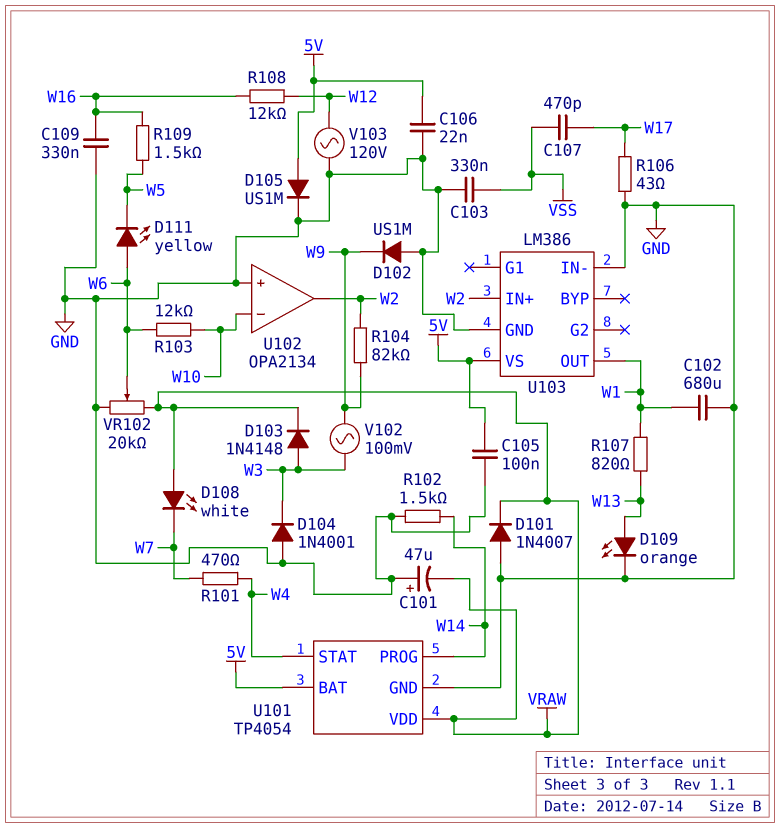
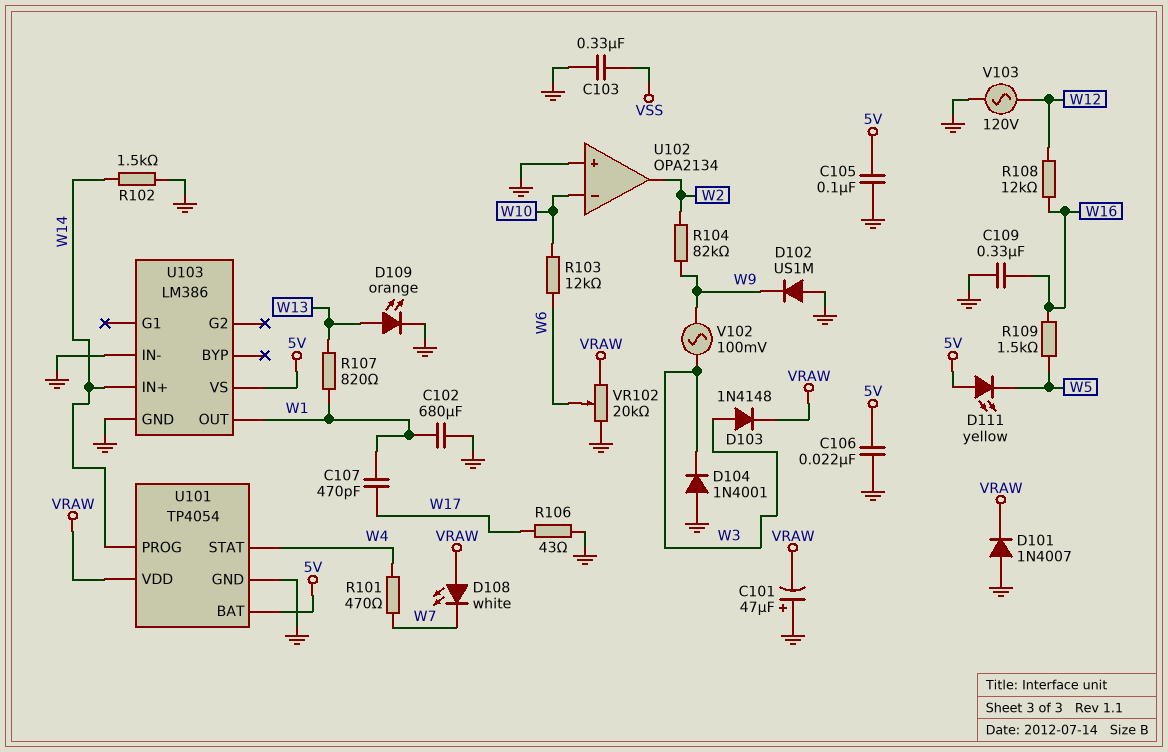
C107: 470pF (VSS, W17) -> 470pF (W1, W17)
D105: diode US1M (A 5V, K GND) -> none
D111: LED yellow (A W6, K W5) -> LED yellow (A 5V, K W5)
U103 pin IN+: W2 -> W14

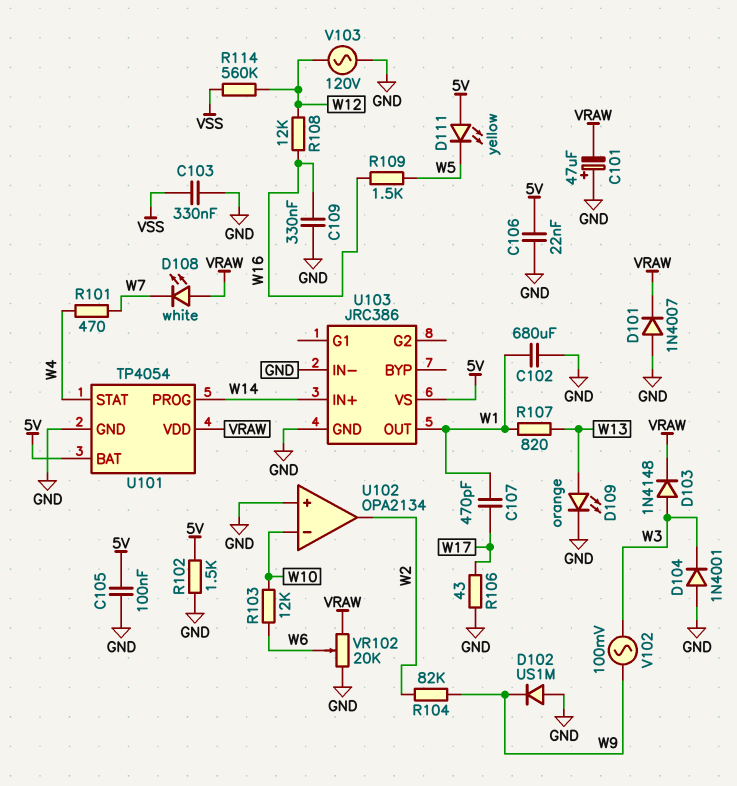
R102: 1.5k (GND, W14) -> 1.5k (5V, GND)
R114: none -> 560k (VSS, W12)
U103: LM386 -> JRC386

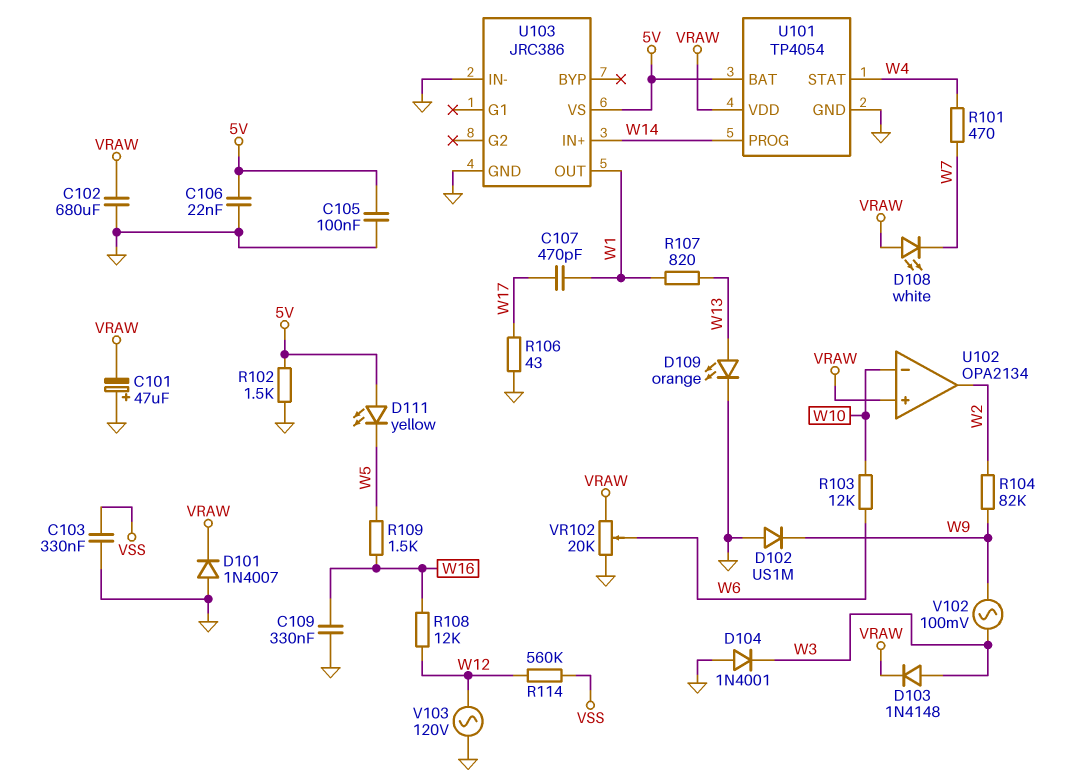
C102: 680uF (GND, W1) -> 680uF (GND, VRAW)
U102 pin in+: GND -> VRAW

